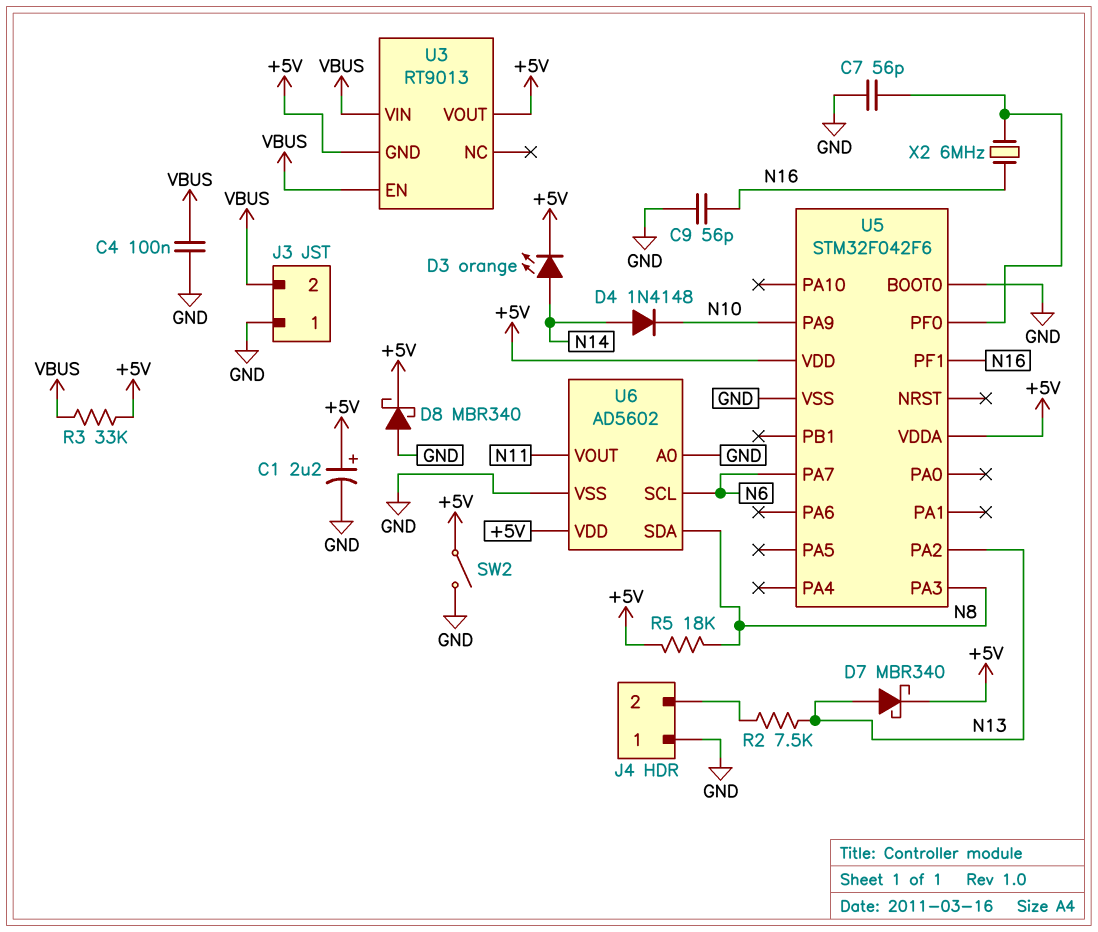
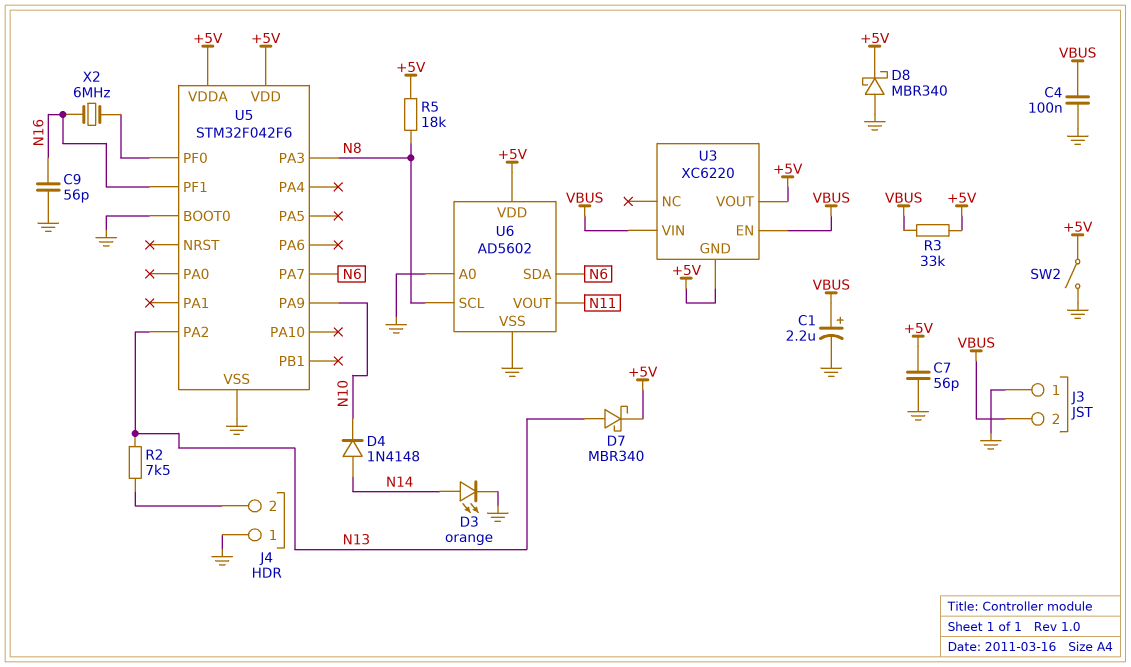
C1: 2.2uF (plus +5V, minus GND) -> 2.2uF (plus VBUS, minus GND)
C7: 56pF (GND, U5/PF0) -> 56pF (+5V, GND)
D3: LED orange (A N14, K +5V) -> LED orange (A N14, K GND)
U3: RT9013 -> XC6220
U6 pin SCL: N6 -> N8
U6 pin SDA: N8 -> N6

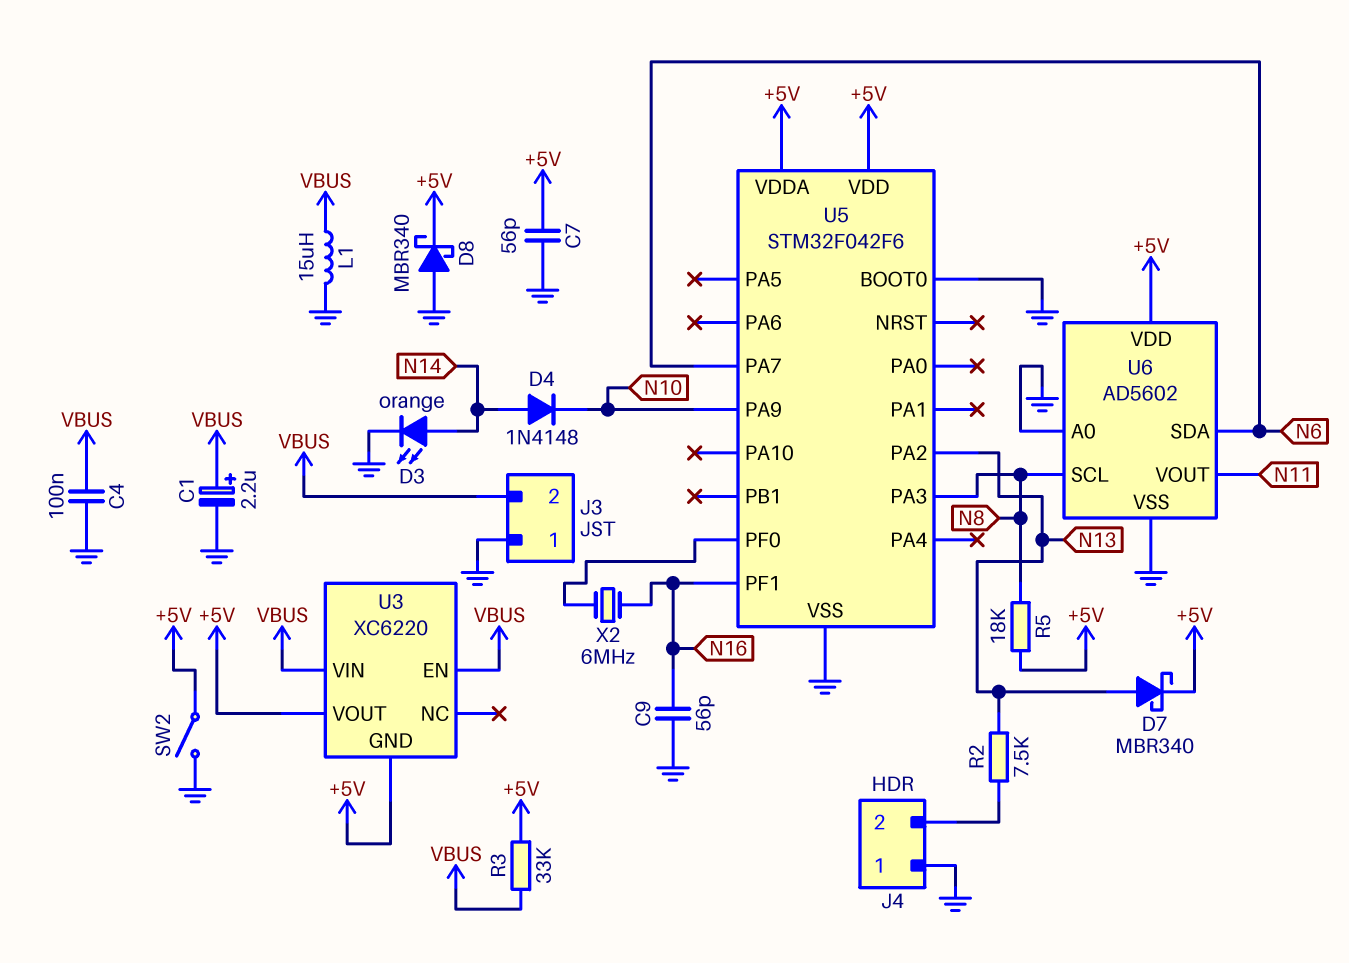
L1: none -> 15uH (GND, VBUS)

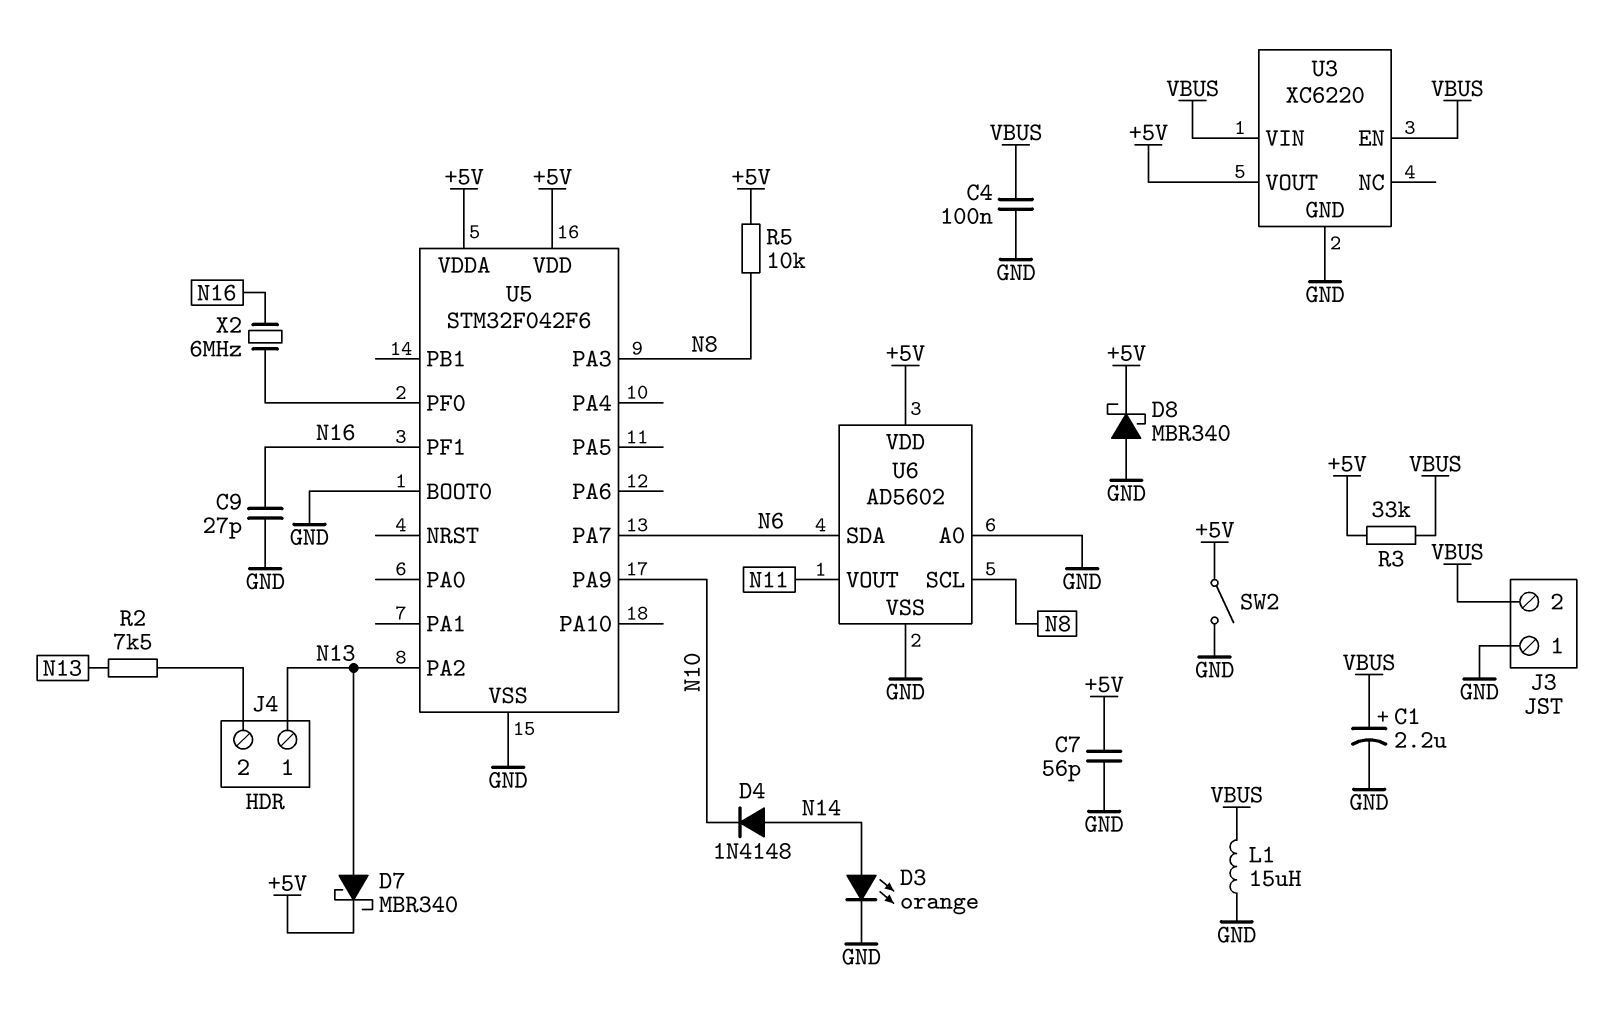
C9: 56pF (GND, N16) -> 27pF (GND, N16)
J4 pin 1: GND -> N13
R5: 18k (+5V, N8) -> 10k (+5V, N8)
U3 pin GND: +5V -> GND

